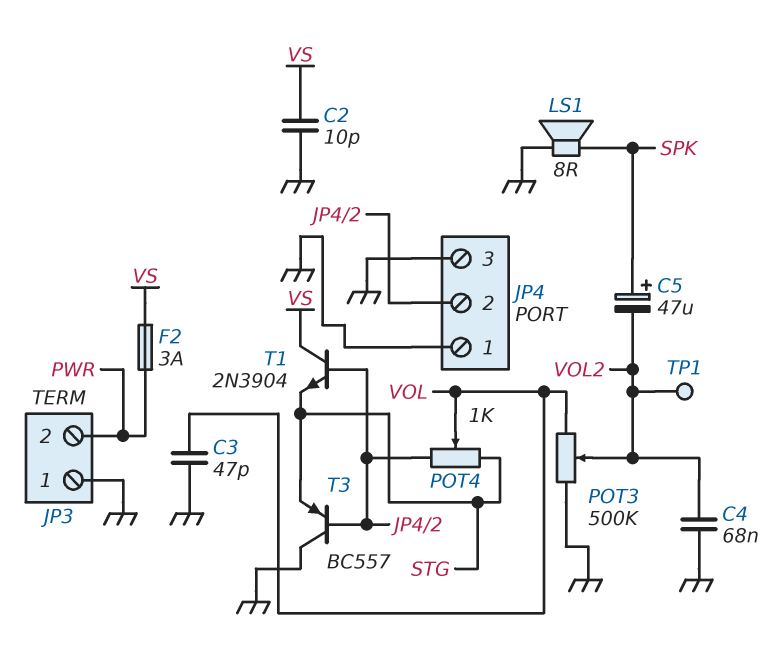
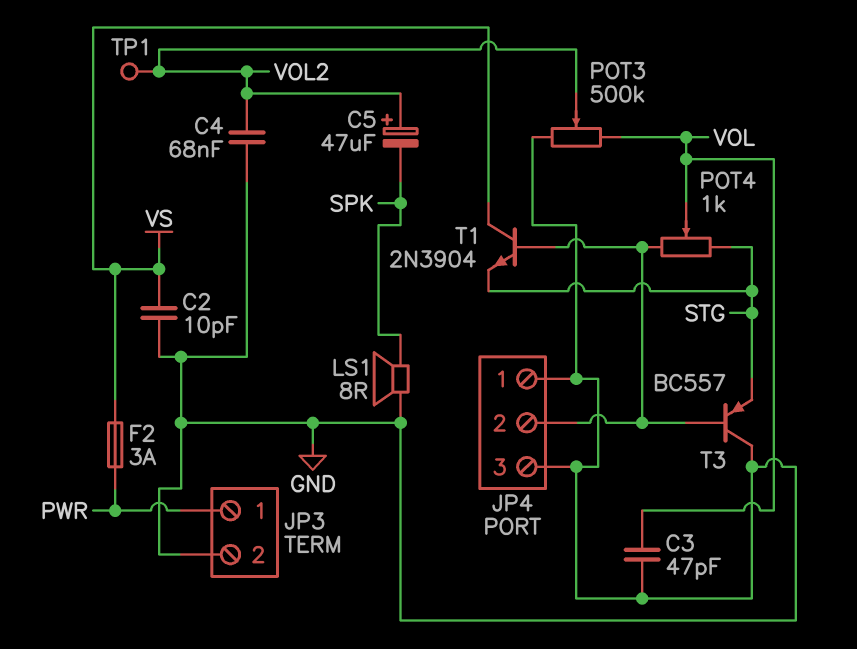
C5: 47uF (plus SPK, minus VOL2) -> 47uF (plus VOL2, minus SPK)
JP3 pin 1: GND -> PWR
JP3 pin 2: PWR -> GND

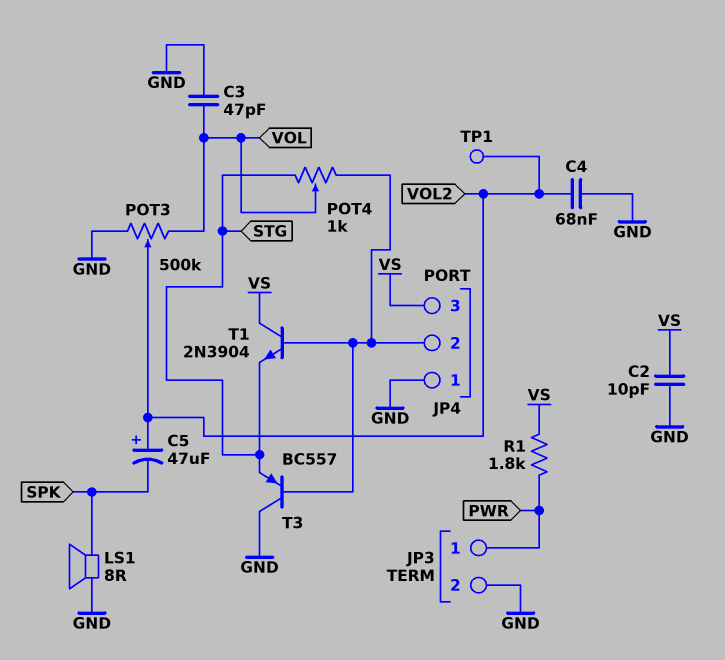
F2: 3A (PWR, VS) -> none
JP4 pin 3: GND -> VS
R1: none -> 1.8k (PWR, VS)

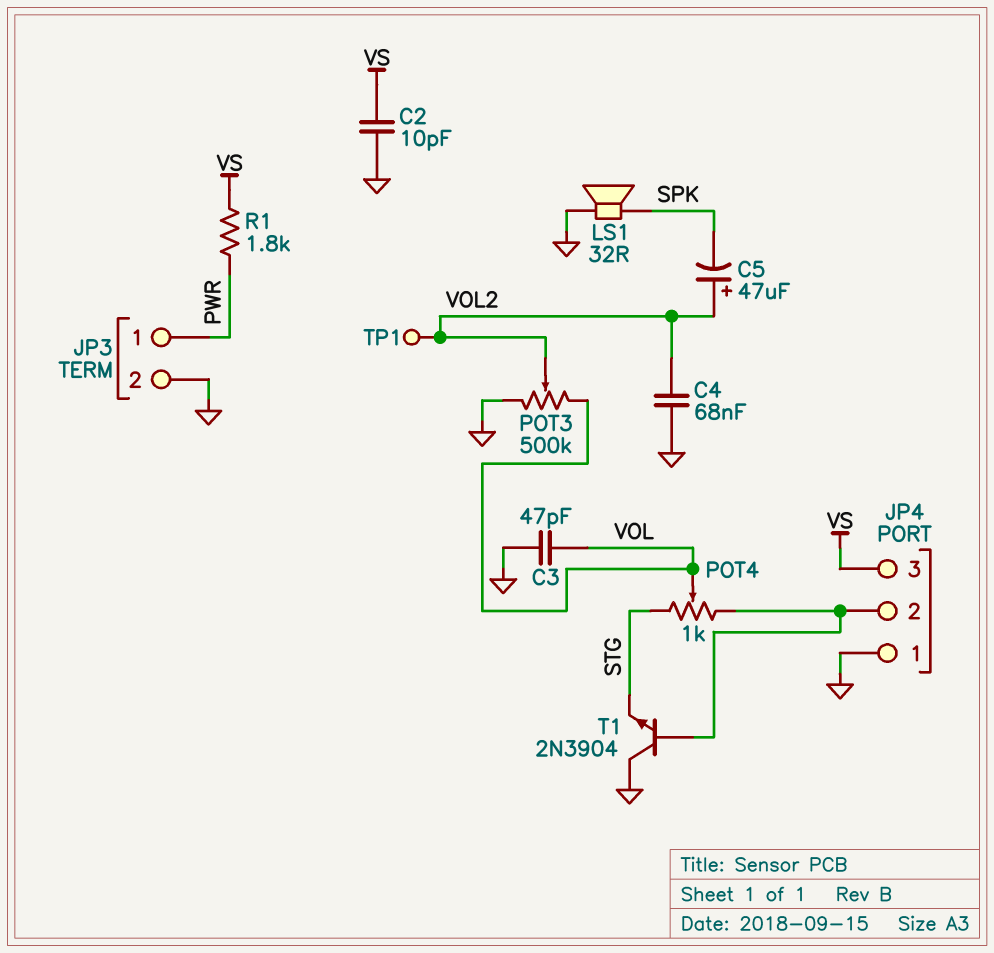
LS1: speaker 8R (GND, SPK) -> speaker 32R (GND, SPK)
T1: NPN 2N3904 (B JP4/2, C VS, E STG) -> NPN 2N3904 (B JP4/2, C GND, E STG)
T3: PNP BC557 (B JP4/2, C GND, E STG) -> none

